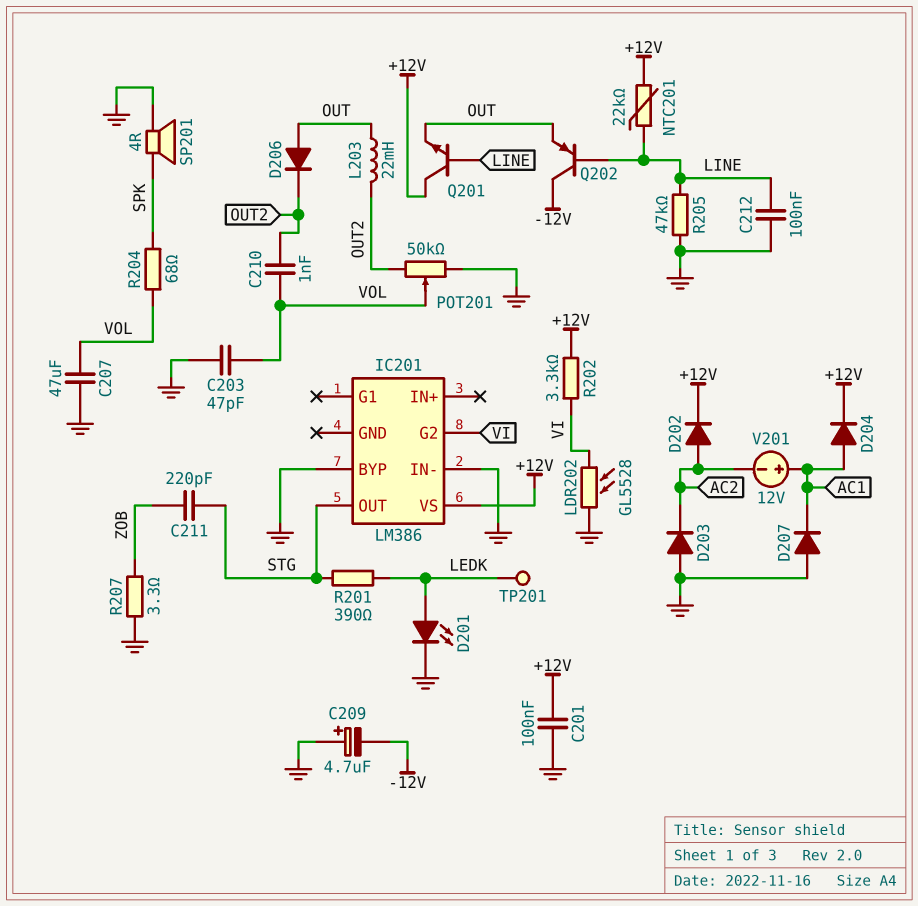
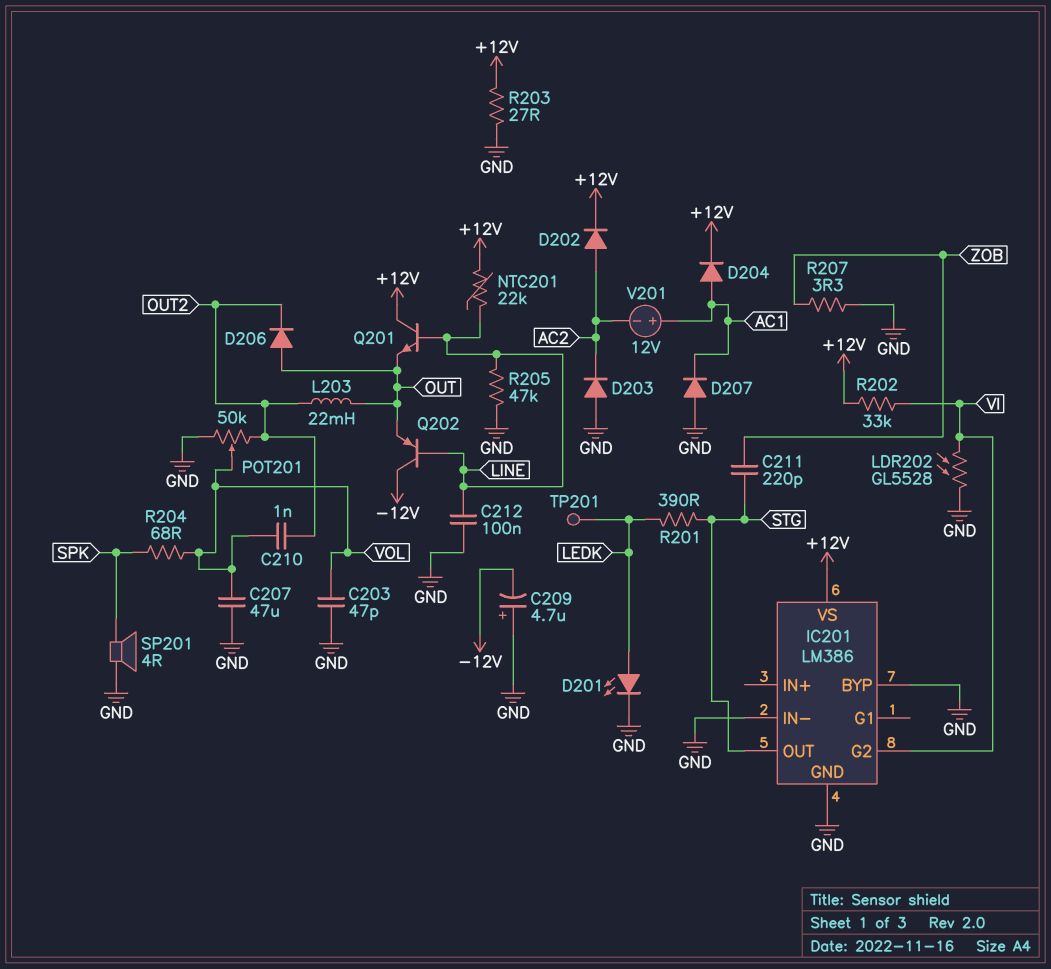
C201: 100nF (+12V, GND) -> none
IC201 pin GND: none -> GND
R202: 3.3k (+12V, VI) -> 33k (+12V, VI)
R203: none -> 27 (+12V, GND)

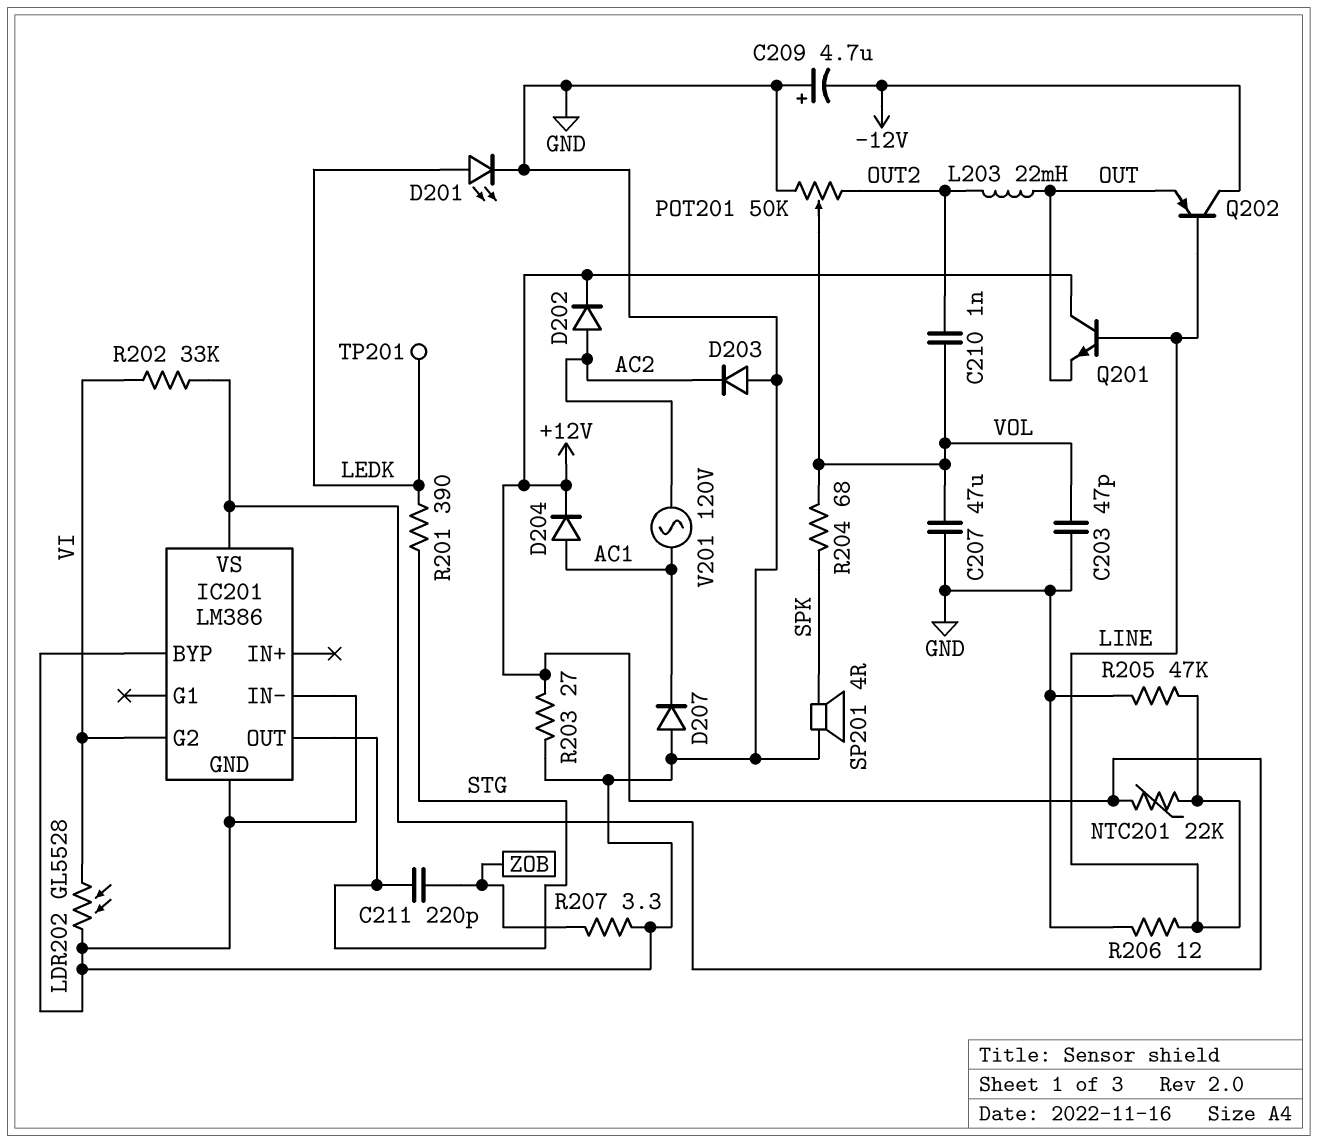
C212: 100nF (GND, LINE) -> none
D206: diode (A OUT, K OUT2) -> none
R206: none -> 12 (GND, LINE)
V201: 12V (plus AC1, minus AC2) -> AC 120V (AC1, AC2)

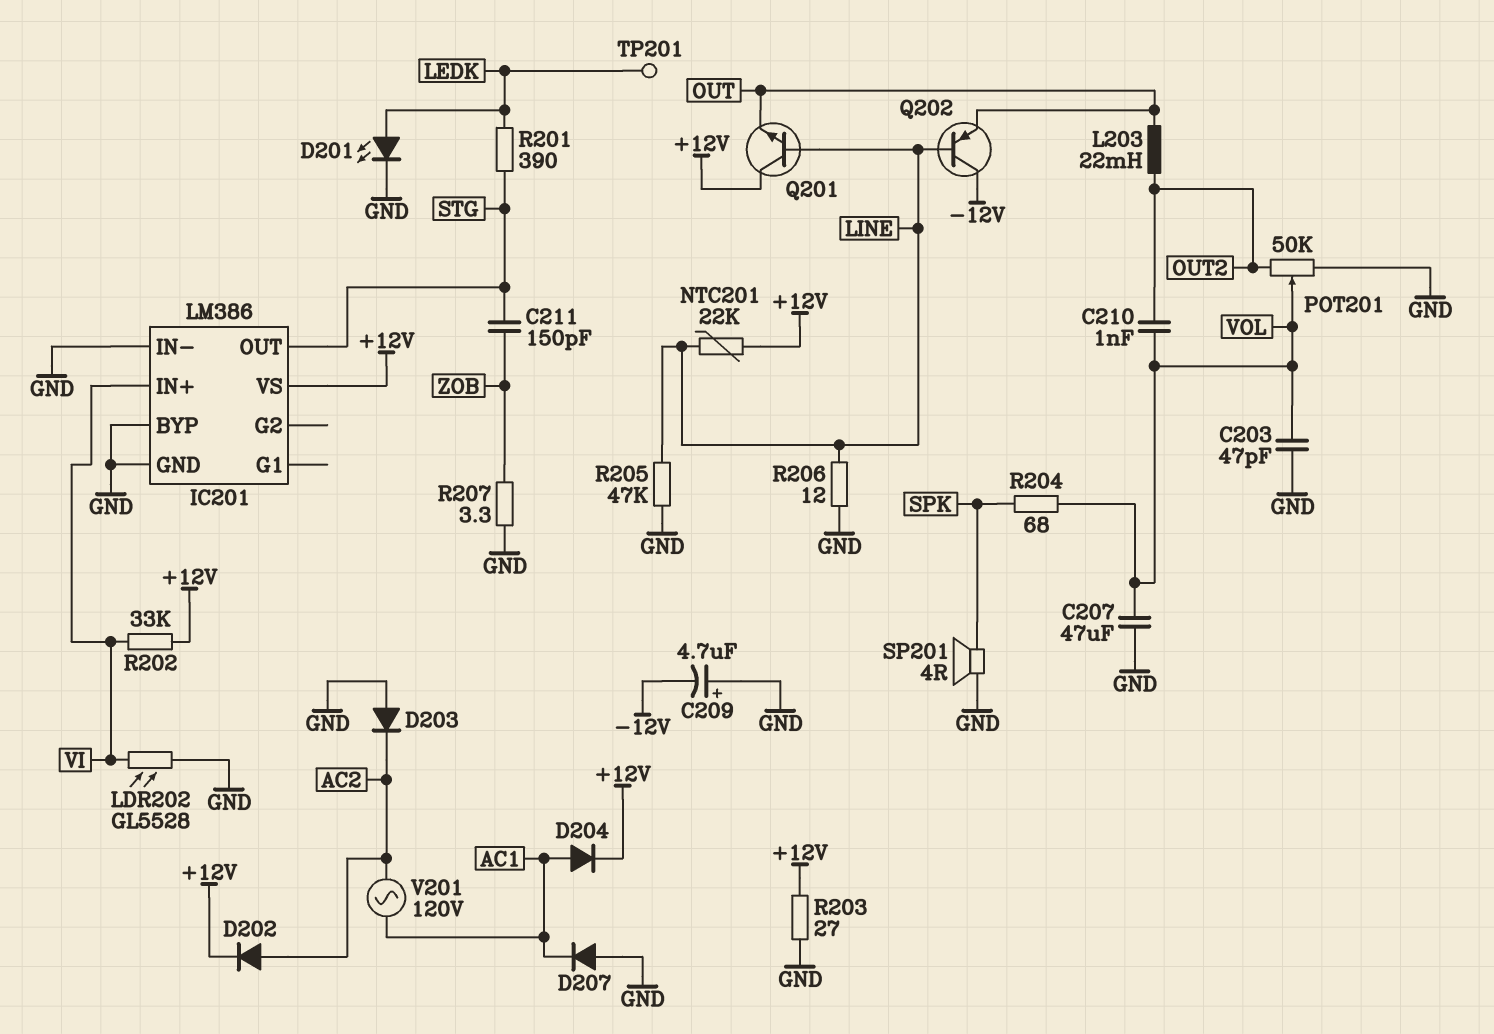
C211: 220pF (STG, ZOB) -> 150pF (STG, ZOB)
IC201 pin G2: VI -> none
IC201 pin IN+: none -> VI

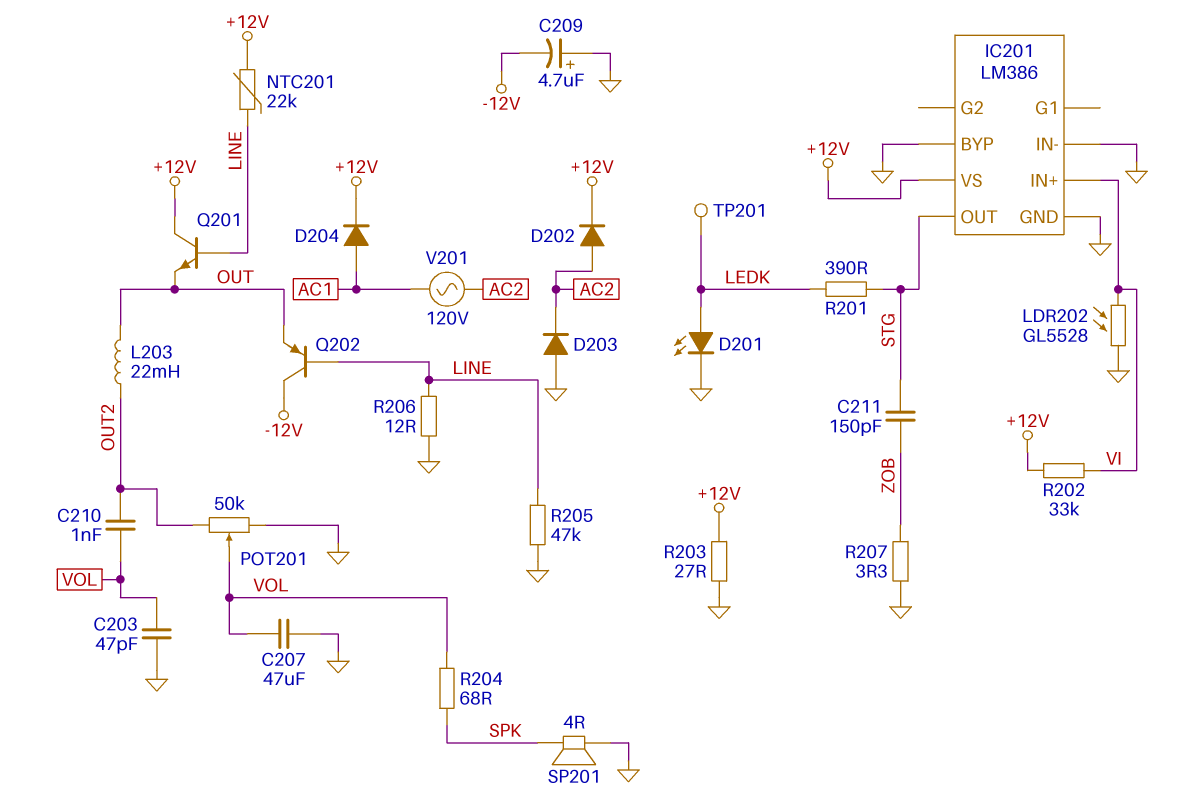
D207: diode (A GND, K AC1) -> none

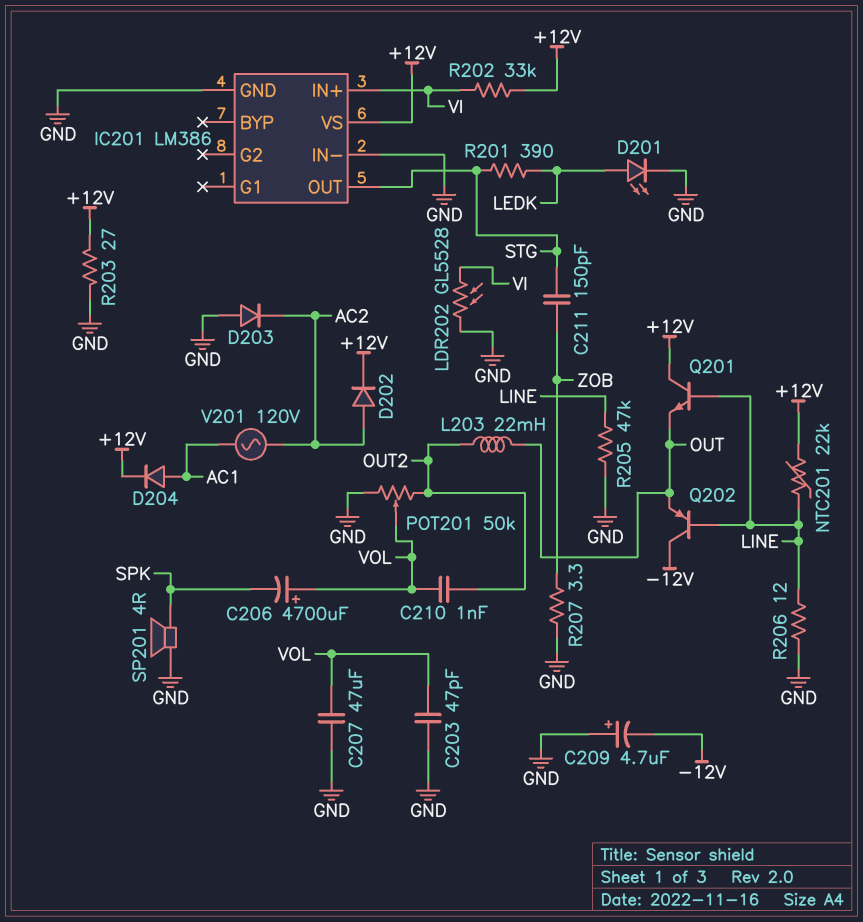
C206: none -> 4700uF (plus VOL, minus SPK)
IC201 pin BYP: GND -> none
R204: 68 (SPK, VOL) -> none
TP201: test point (LEDK) -> none

